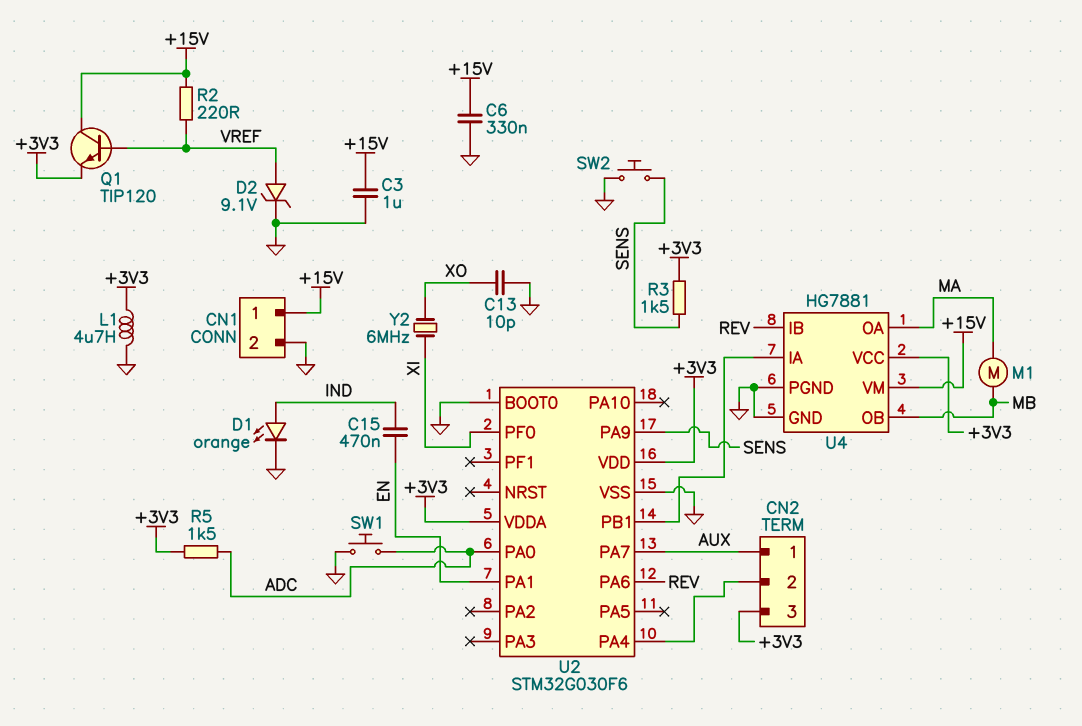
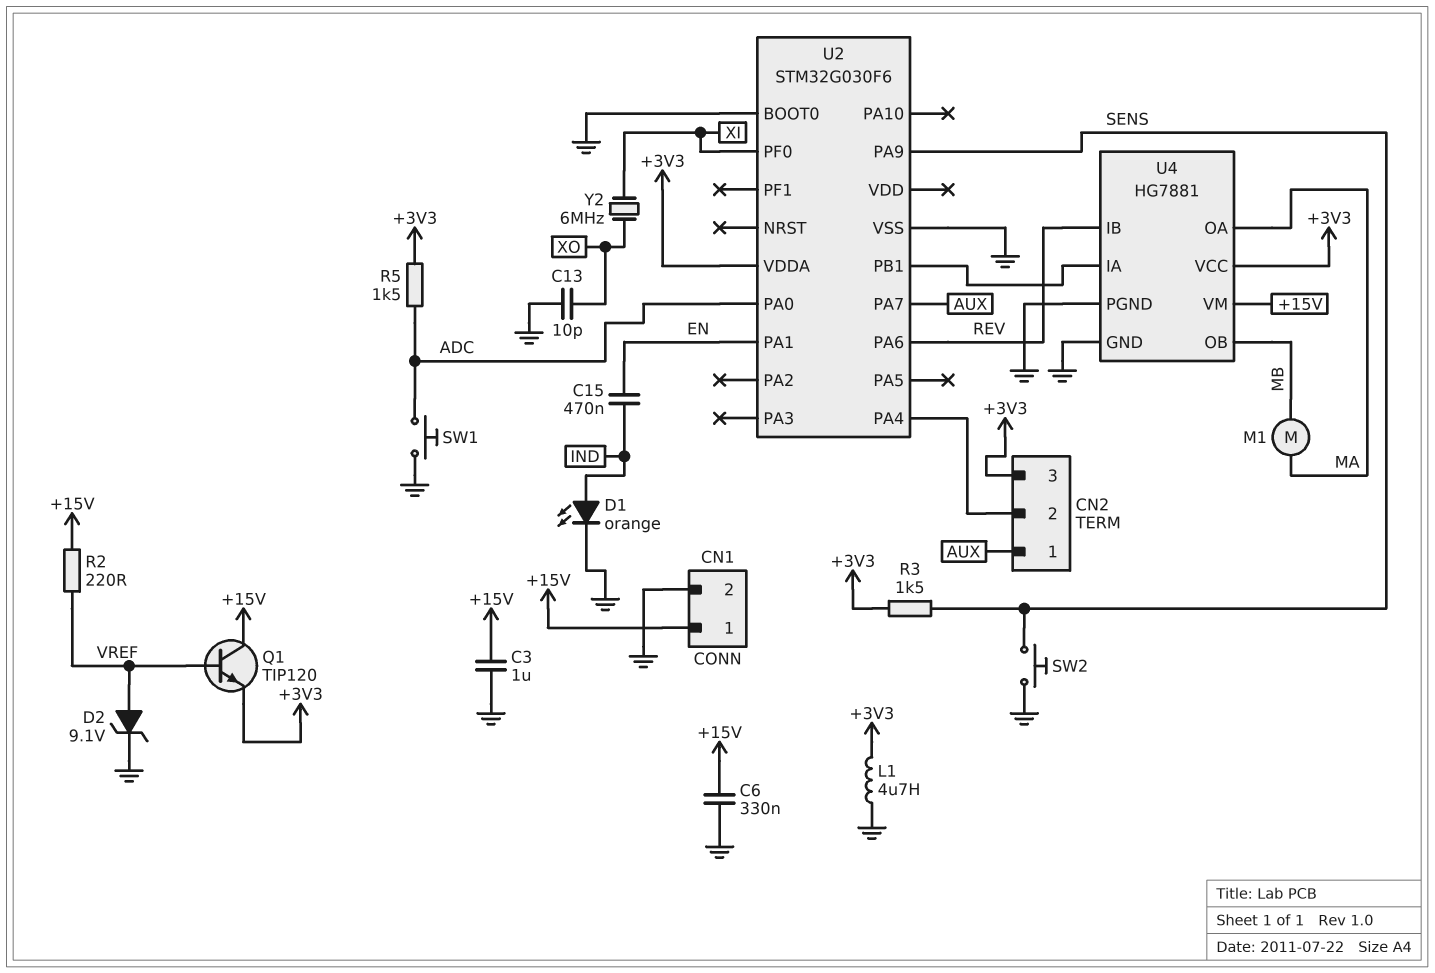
U2 pin VDD: +3V3 -> none

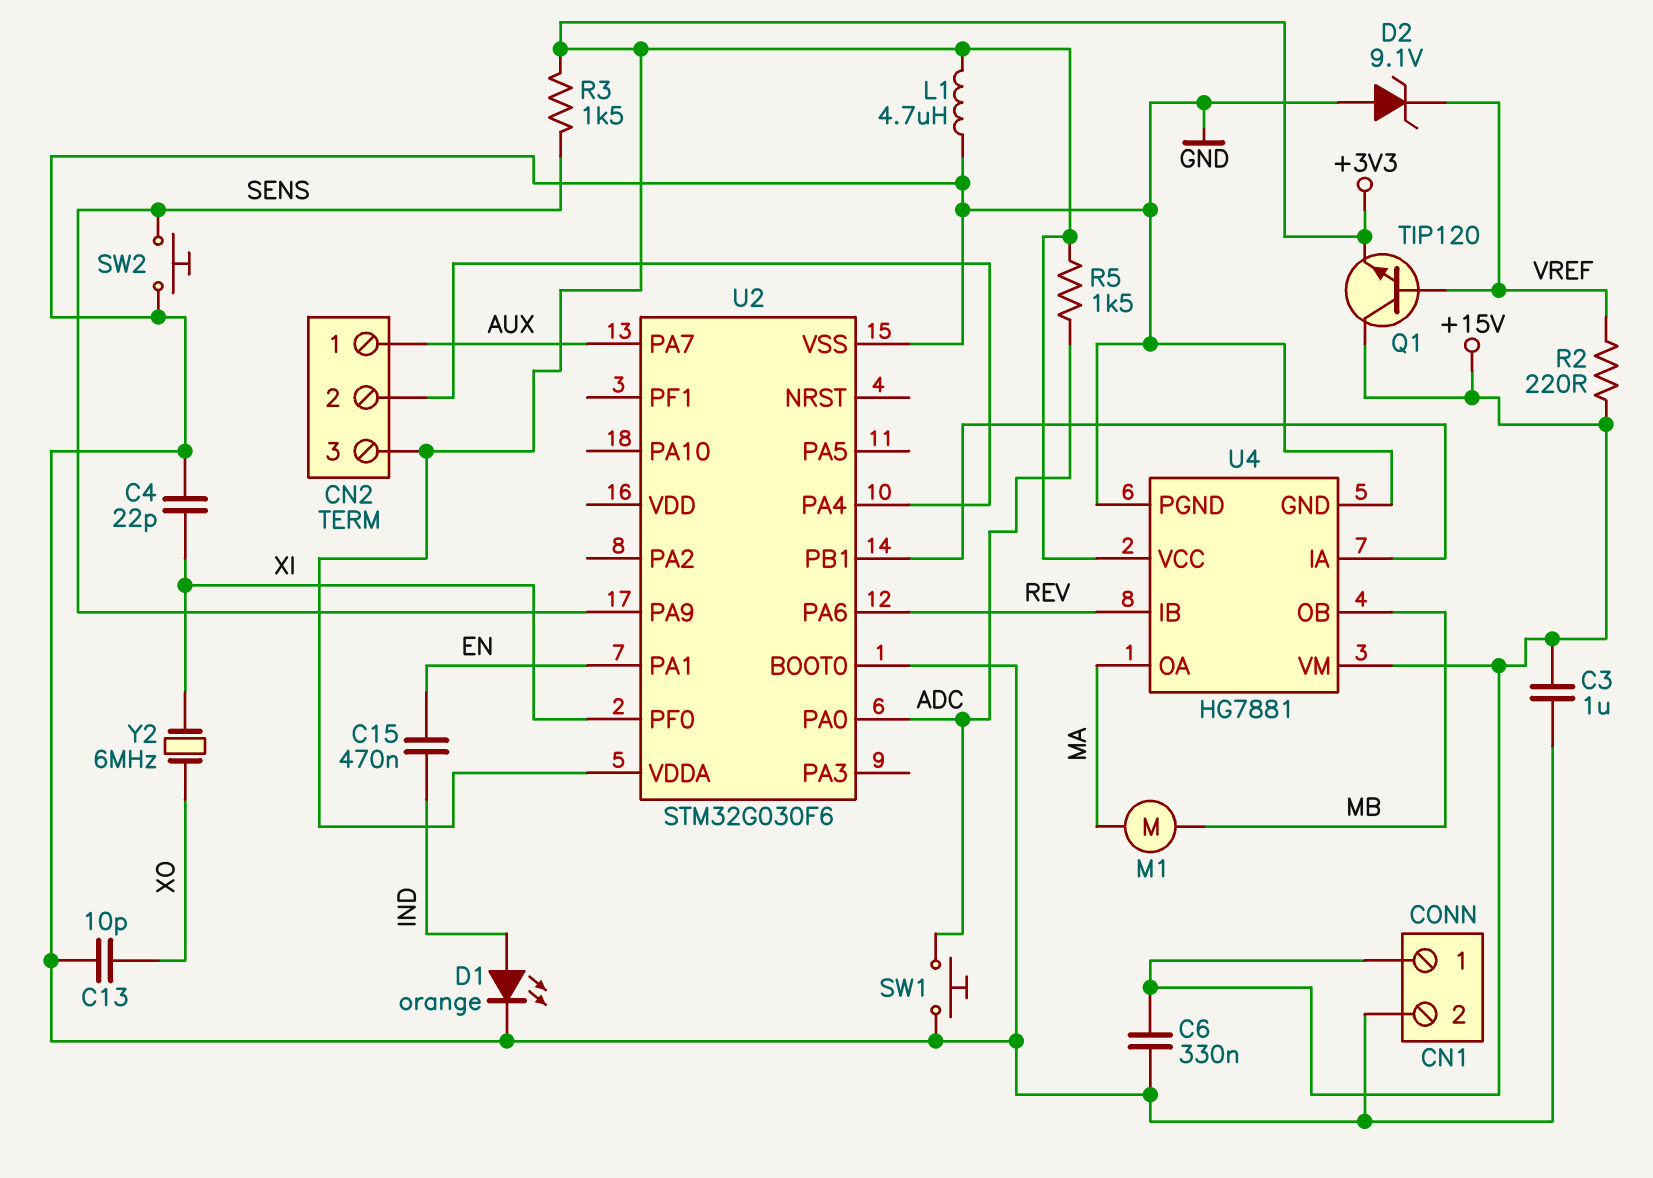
C4: none -> 22pF (GND, XI)
D2: zener 9.1V (A VREF, K GND) -> zener 9.1V (A GND, K VREF)

